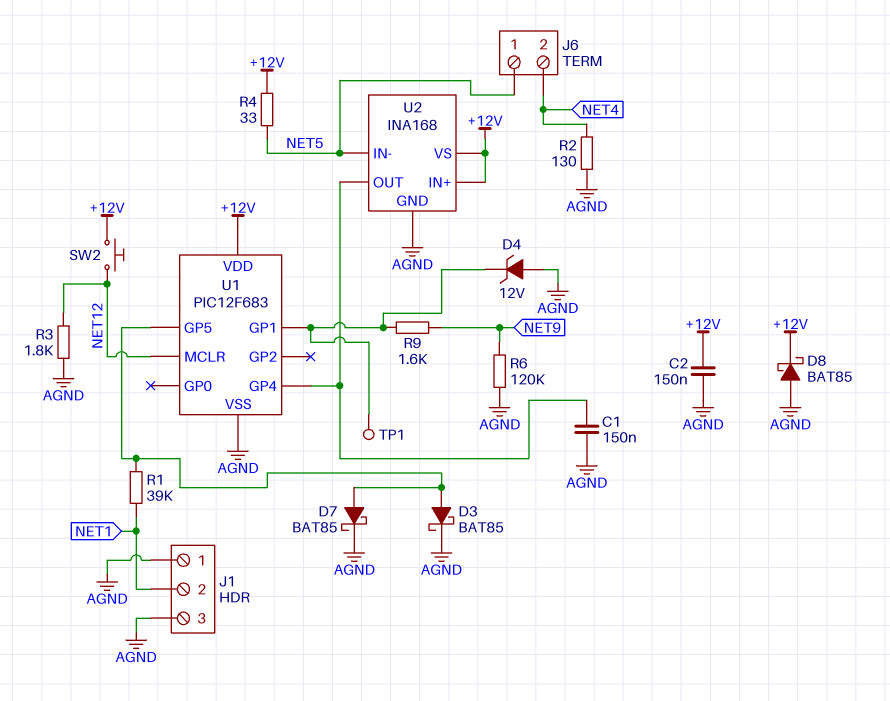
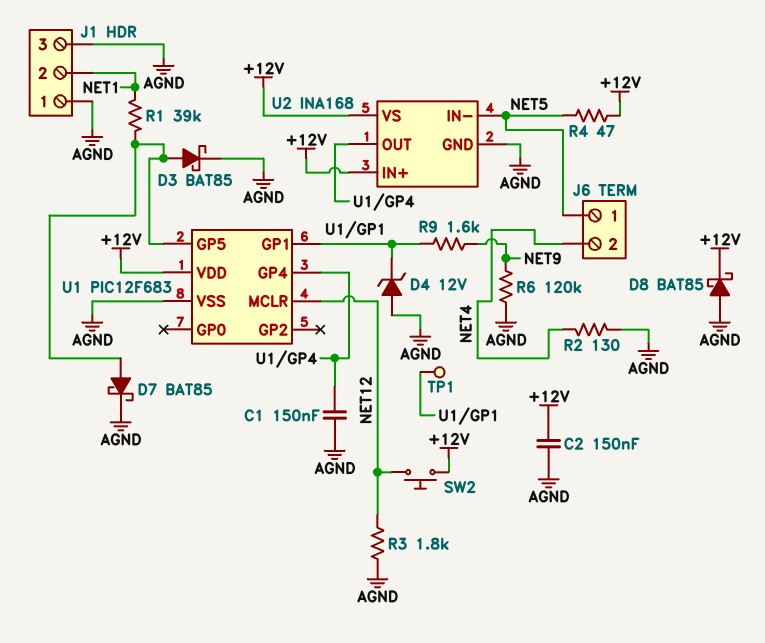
R4: 33 (+12V, NET5) -> 47 (+12V, NET5)

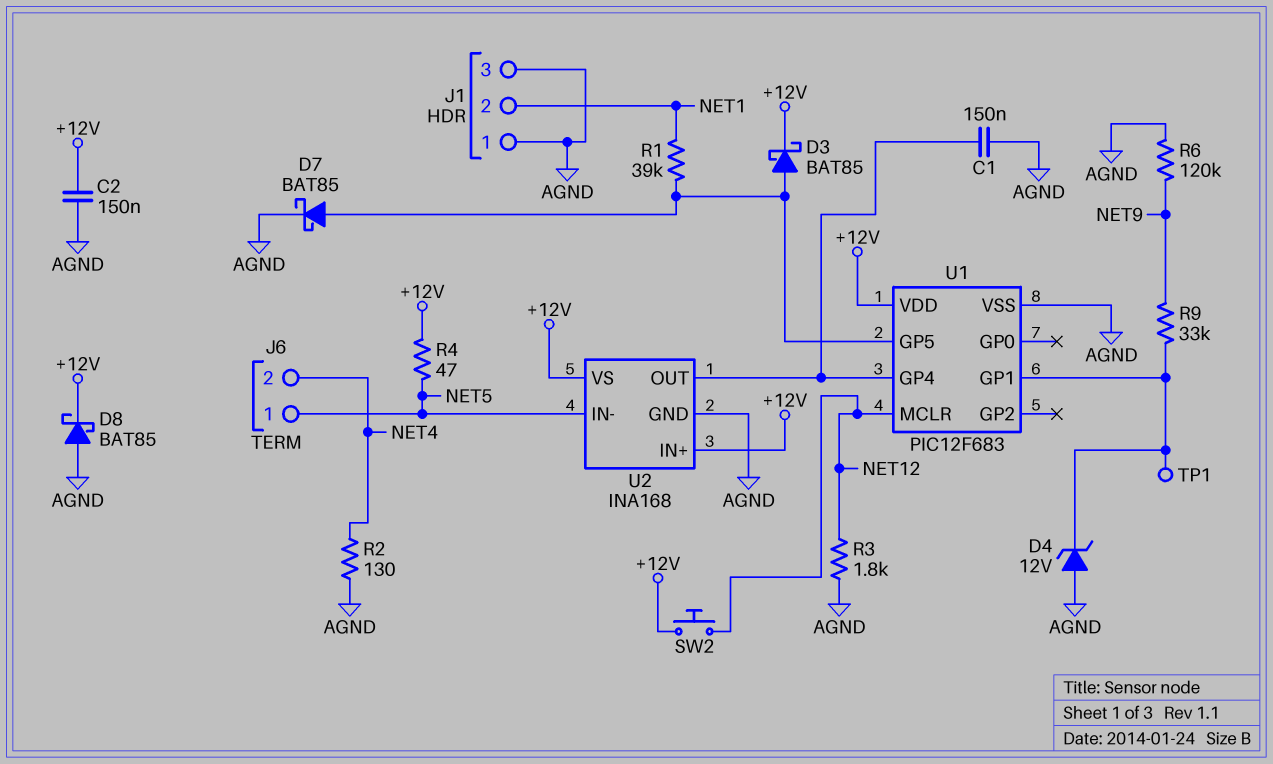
D3: schottky BAT85 (A U1/GP5, K AGND) -> schottky BAT85 (A U1/GP5, K +12V)
R9: 1.6k (NET9, U1/GP1) -> 33k (NET9, U1/GP1)

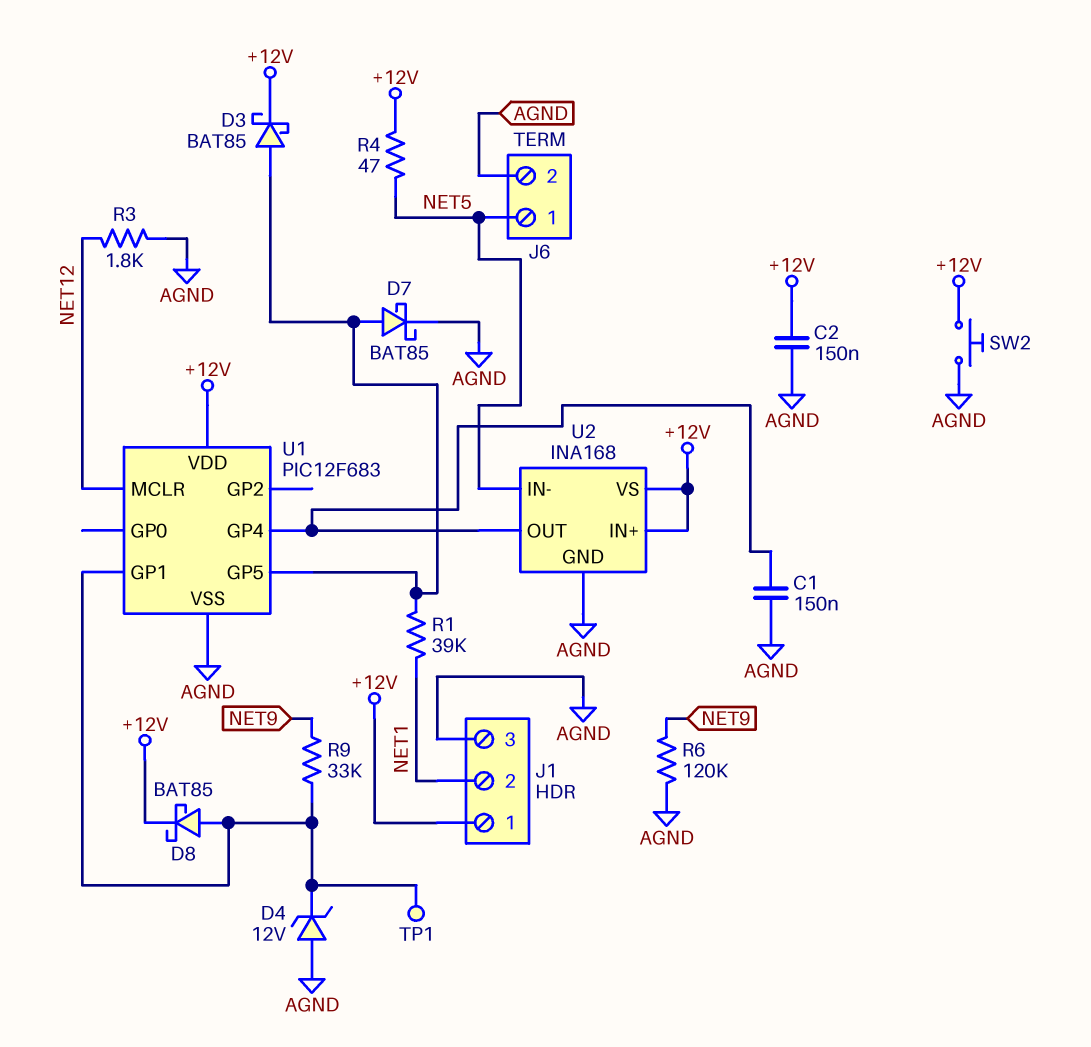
D8: schottky BAT85 (A AGND, K +12V) -> schottky BAT85 (A U1/GP1, K +12V)
J1 pin 1: AGND -> +12V
J6 pin 2: NET4 -> AGND
R2: 130 (AGND, NET4) -> none
SW2: button (+12V, NET12) -> button (+12V, AGND)

